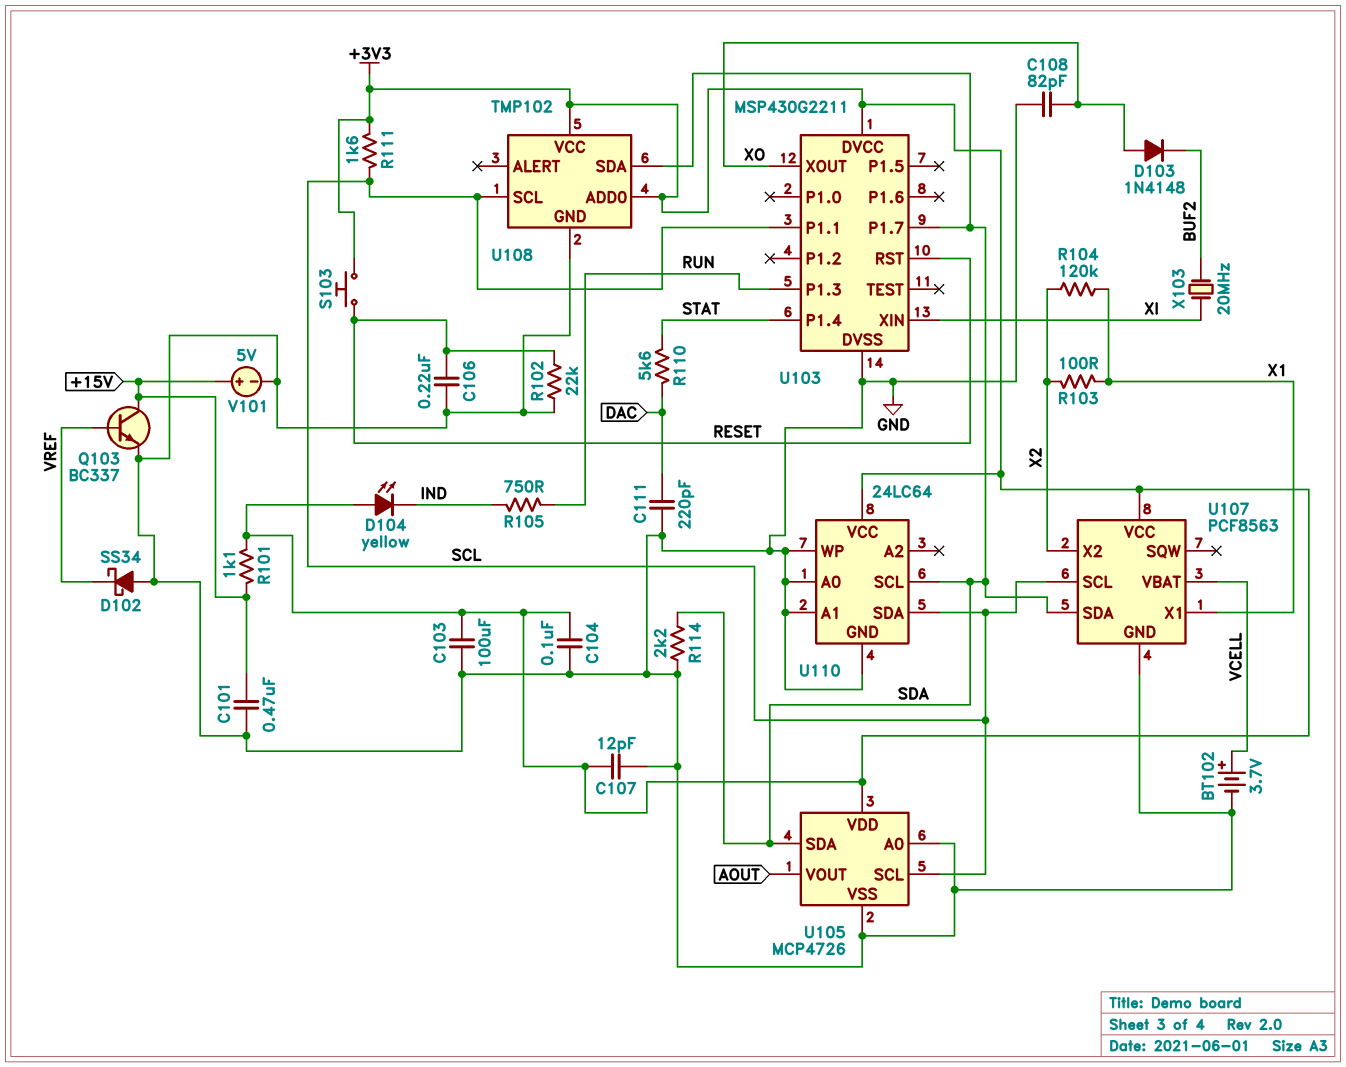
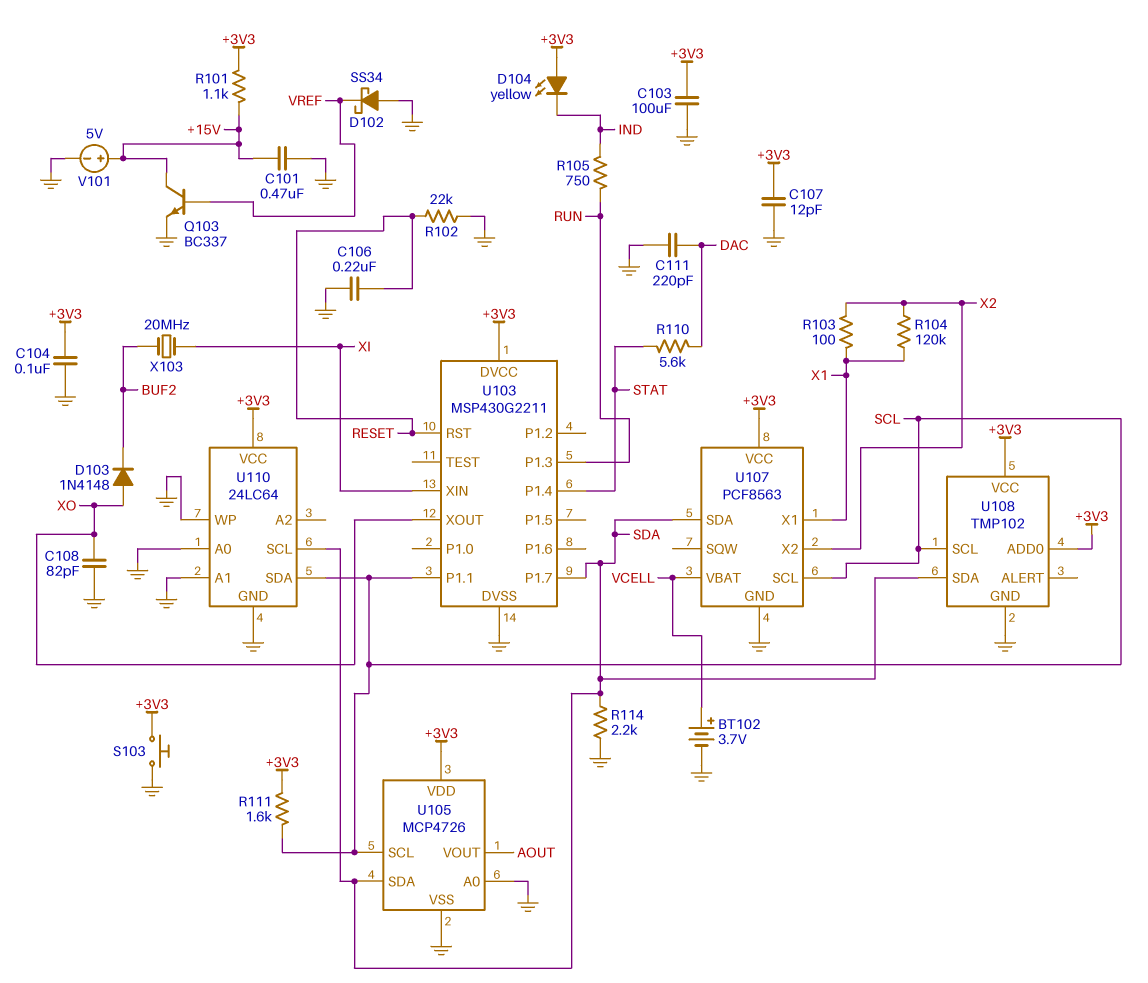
S103: button (+3V3, RESET) -> button (+3V3, GND)

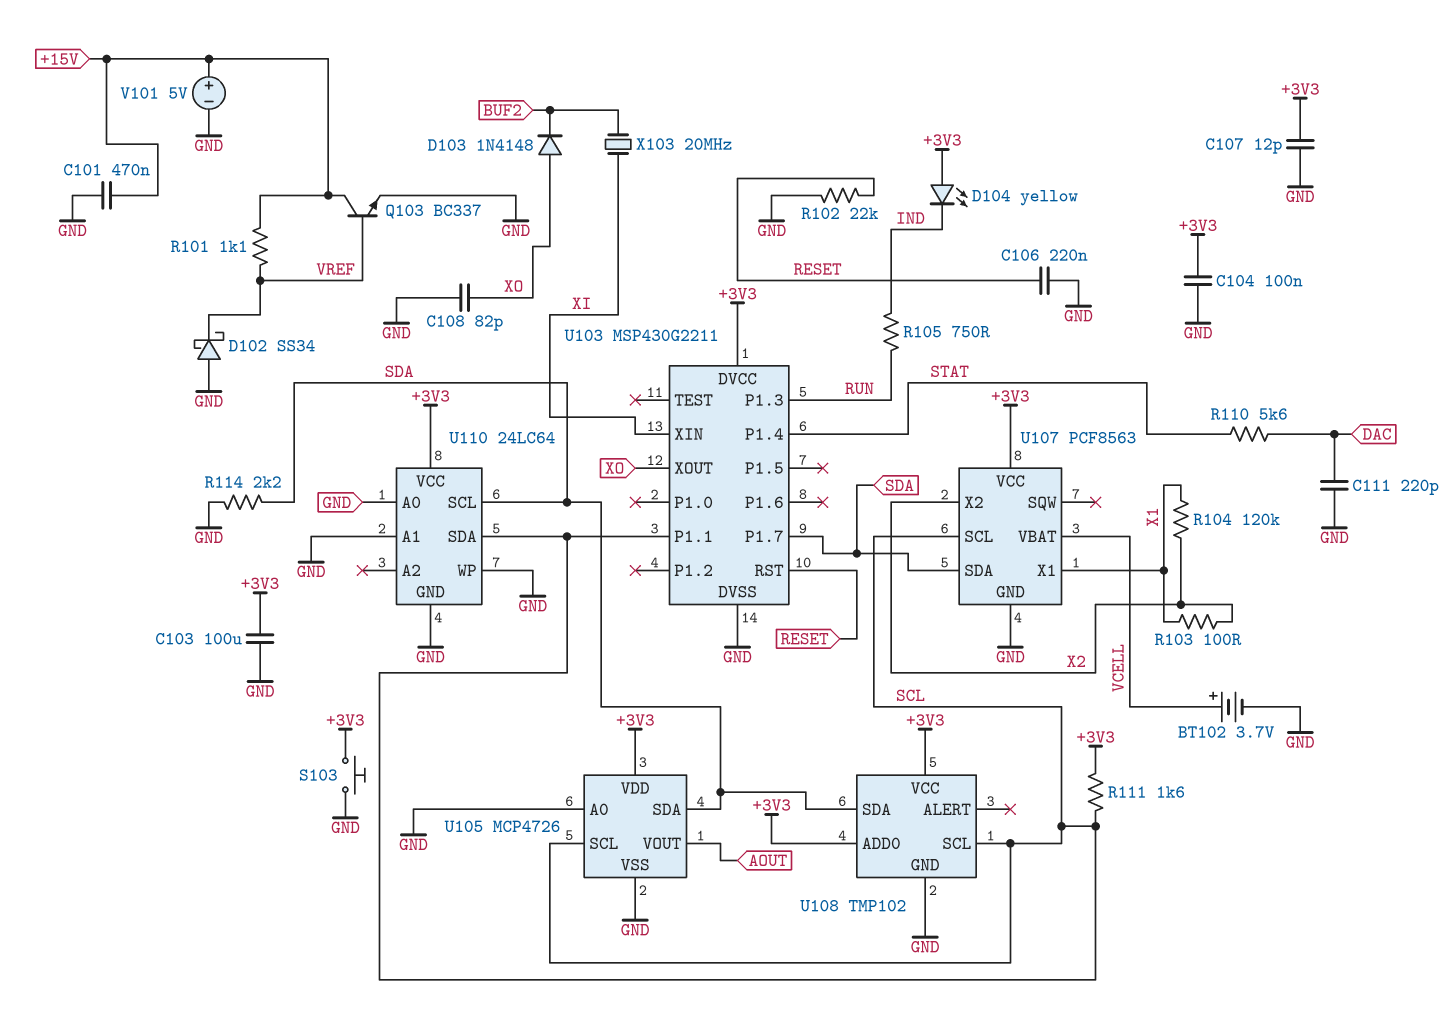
R101: 1.1k (+3V3, +15V) -> 1.1k (+15V, VREF)

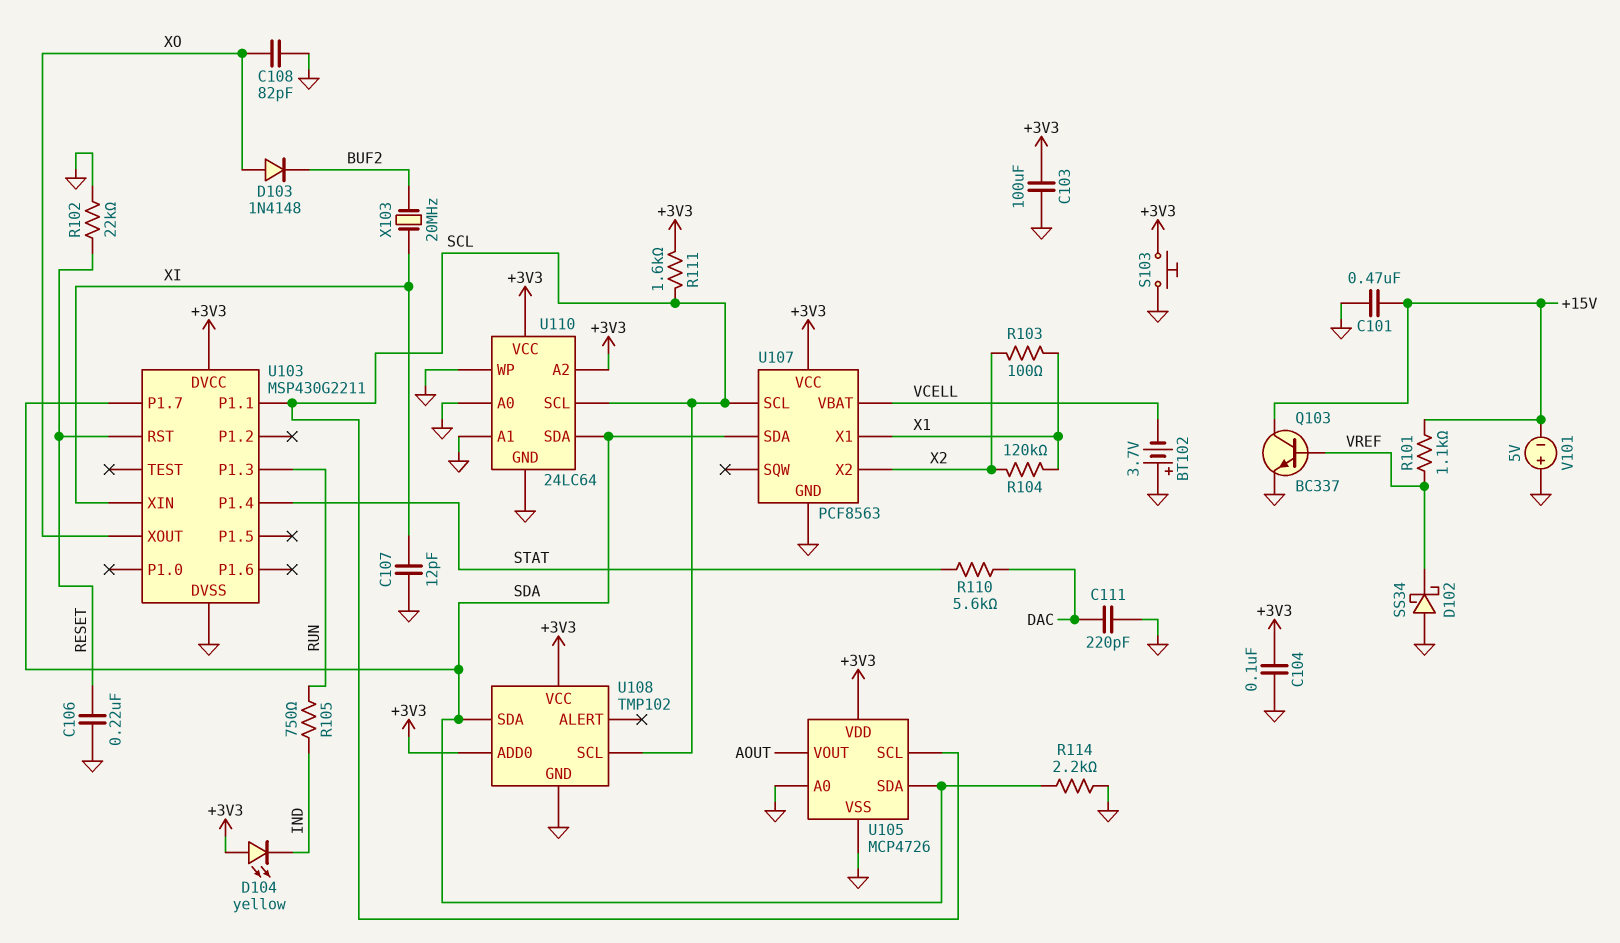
BT102: 3.7V (plus VCELL, minus GND) -> 3.7V (plus GND, minus VCELL)
C107: 12pF (+3V3, GND) -> 12pF (GND, XI)
U110 pin A2: none -> +3V3
U110 pin SCL: SDA -> SCL
U110 pin SDA: SCL -> SDA
V101: 5V (plus +15V, minus GND) -> 5V (plus GND, minus +15V)

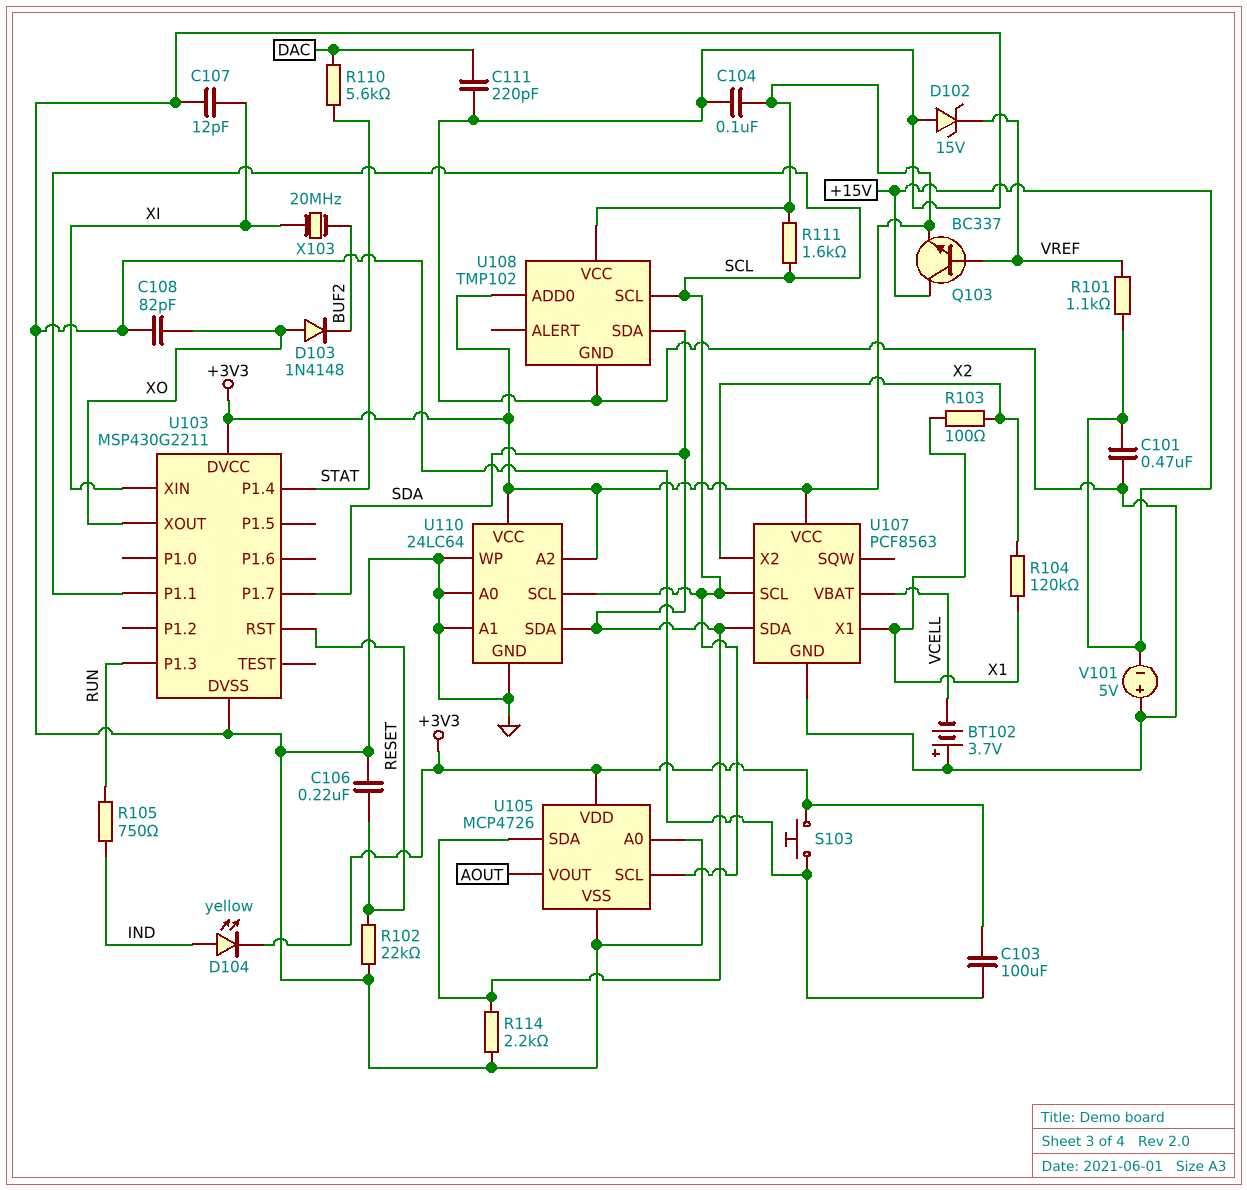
D102: schottky SS34 (A GND, K VREF) -> zener 15V (A GND, K VREF)
D104: LED yellow (A +3V3, K IND) -> LED yellow (A IND, K +3V3)
Q103: NPN BC337 (B VREF, C +15V, E GND) -> NPN BC337 (B VREF, C +15V, E +3V3)

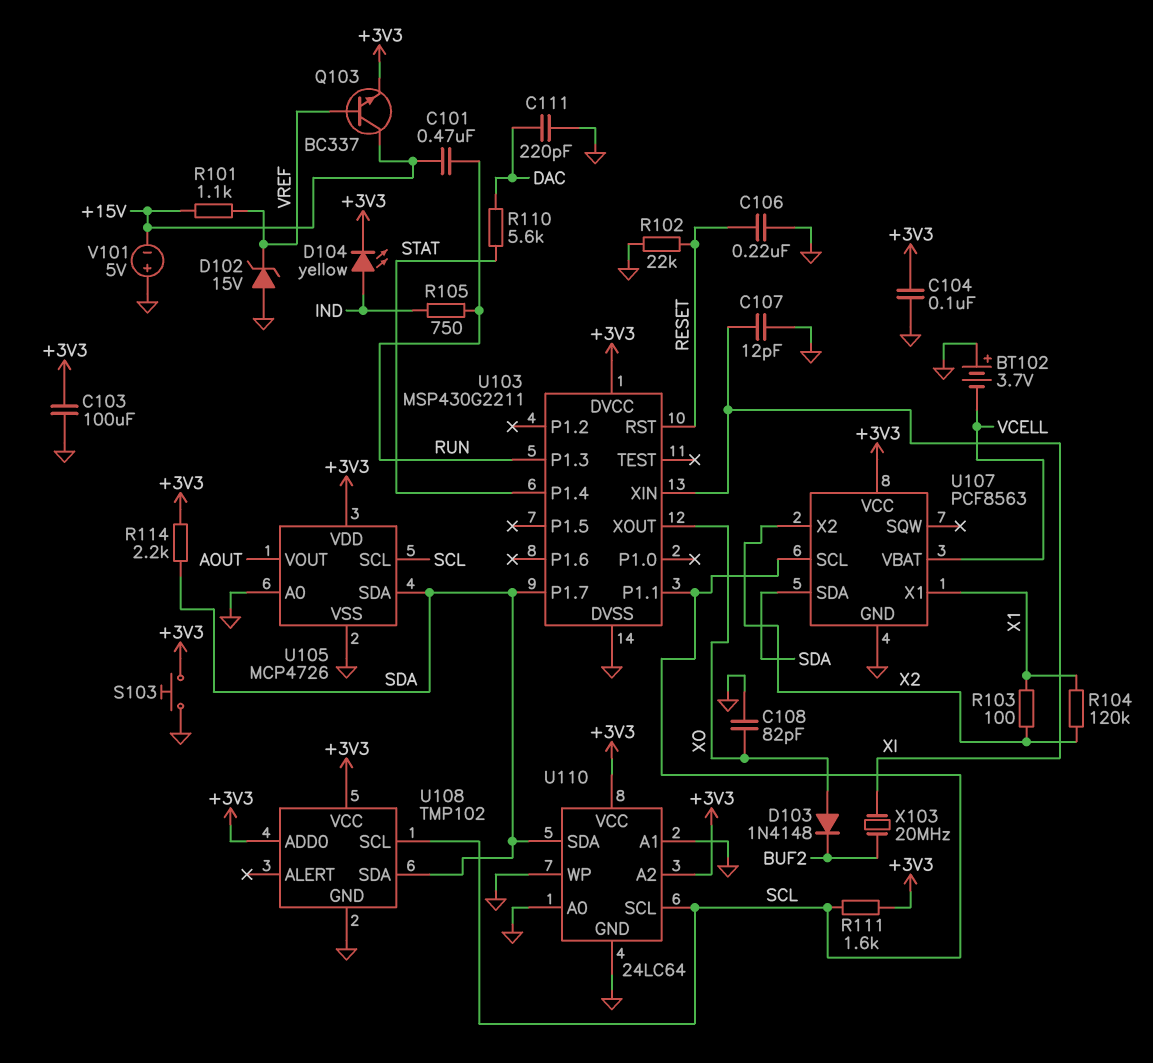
C101: 470nF (+15V, GND) -> 470nF (+15V, RUN)
R114: 2.2k (GND, SDA) -> 2.2k (+3V3, SDA)

